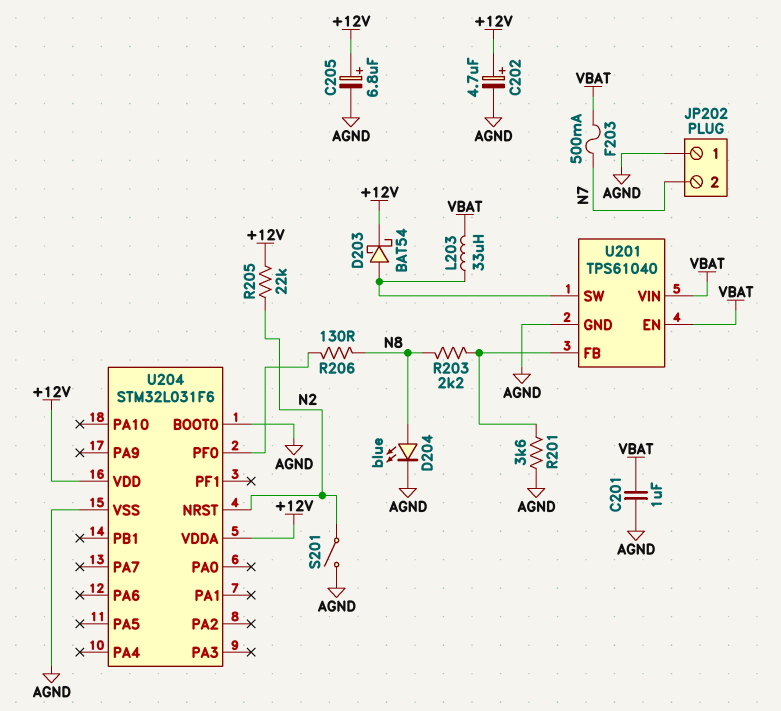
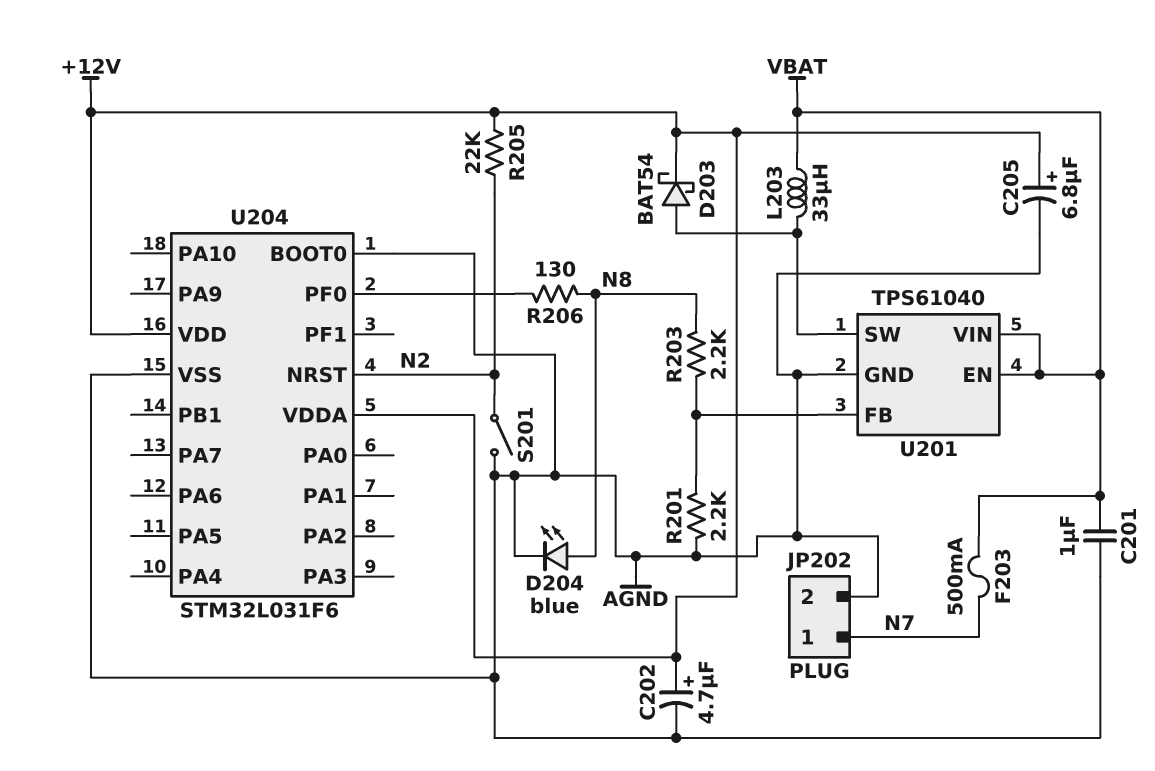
JP202 pin 1: AGND -> N7
JP202 pin 2: N7 -> AGND
R201: 3.6k (AGND, U201/FB) -> 2.2k (AGND, U201/FB)

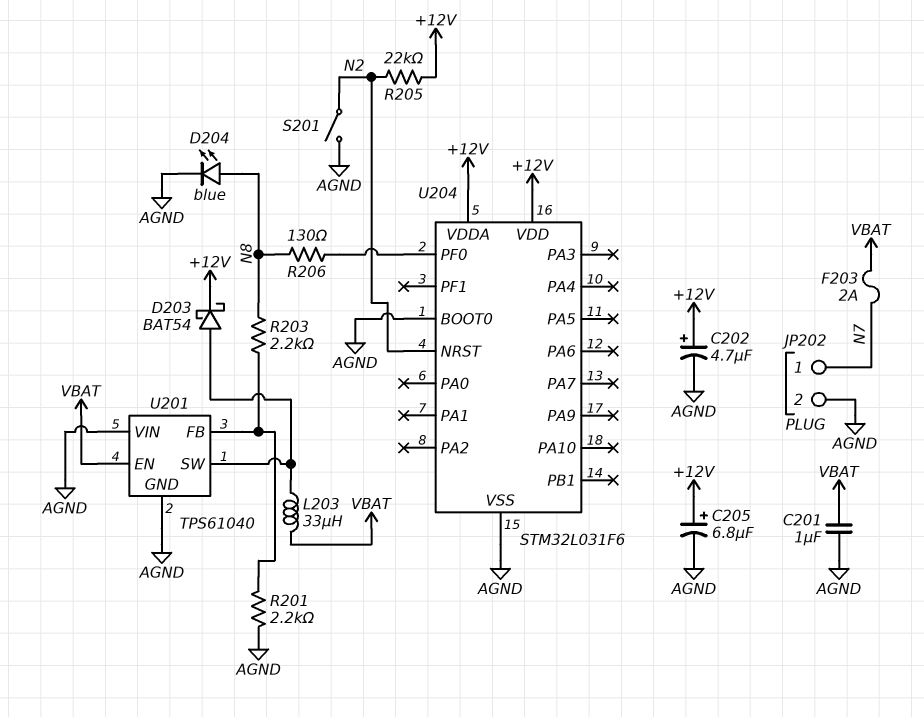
F203: 500mA (N7, VBAT) -> 2A (N7, VBAT)
U201 pin VIN: VBAT -> AGND

